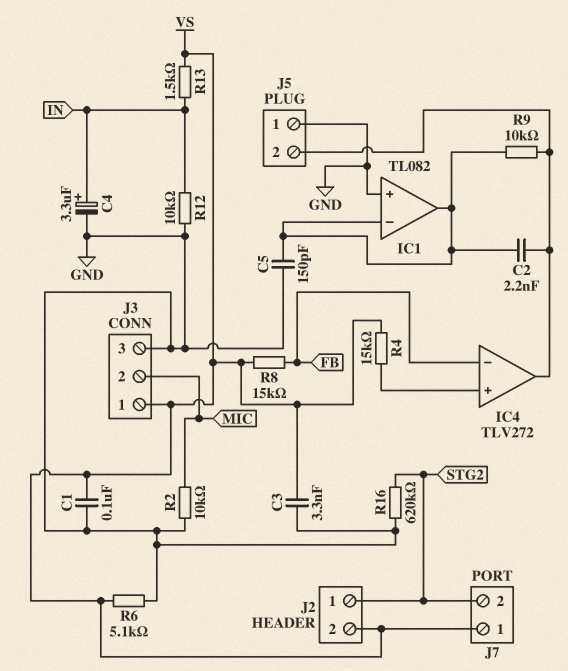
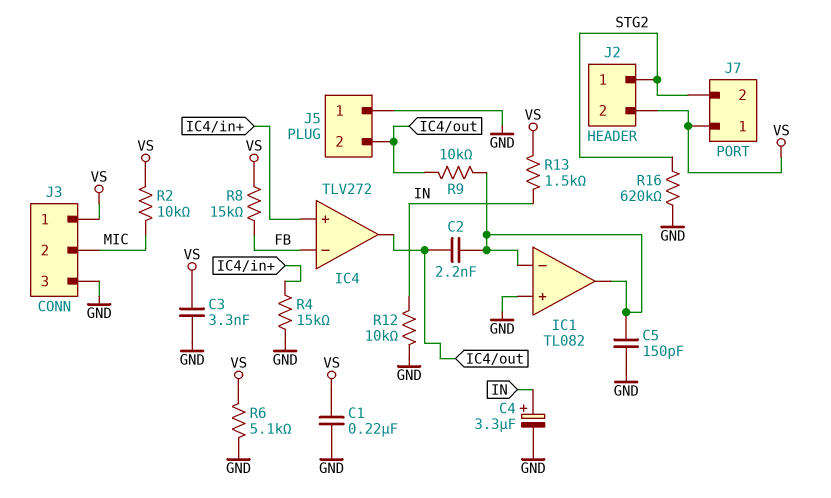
C1: 100nF (GND, VS) -> 220nF (GND, VS)
R2: 10k (GND, MIC) -> 10k (MIC, VS)
R4: 15k (IC4/in+, VS) -> 15k (GND, IC4/in+)

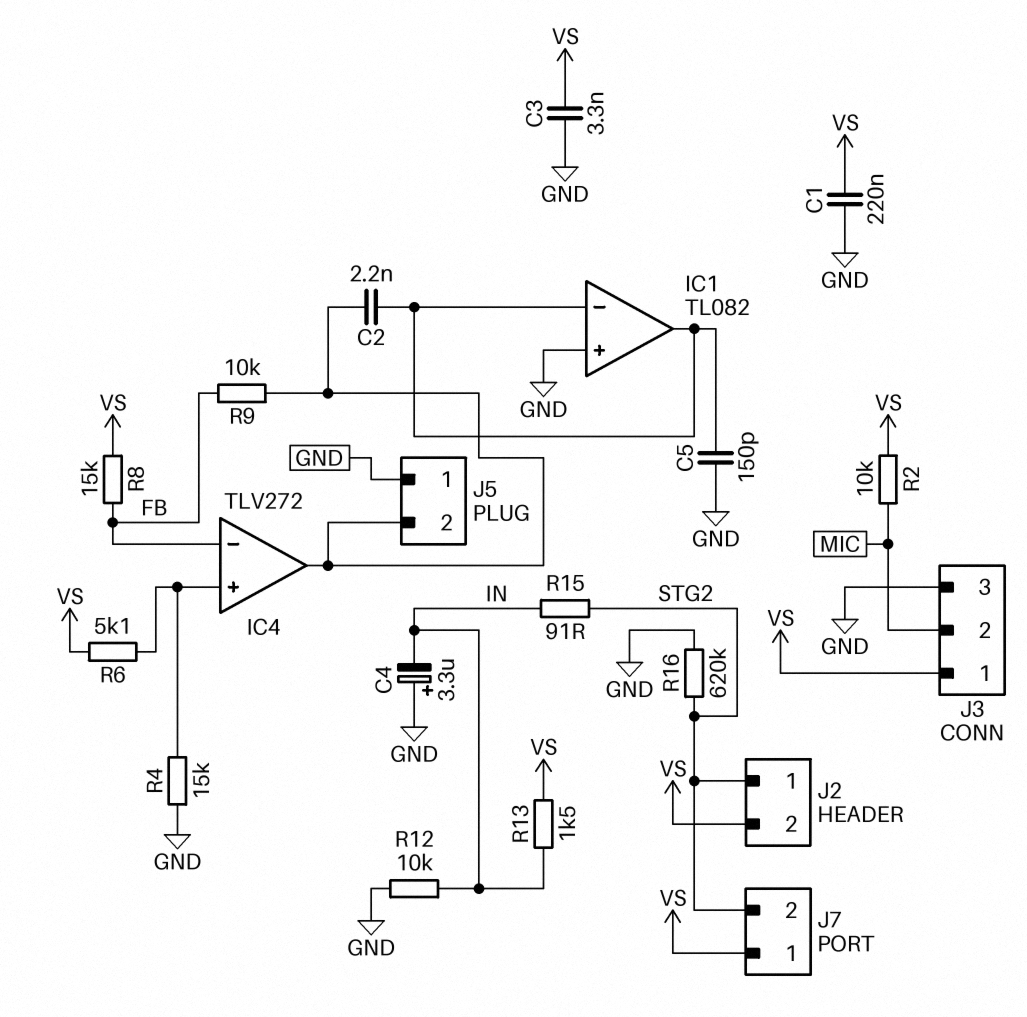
C4: 3.3uF (plus IN, minus GND) -> 3.3uF (plus GND, minus IN)
R6: 5.1k (GND, VS) -> 5.1k (IC4/in+, VS)
R9: 10k (IC1/in-, IC4/out) -> 10k (FB, IC4/out)
R15: none -> 91 (IN, STG2)

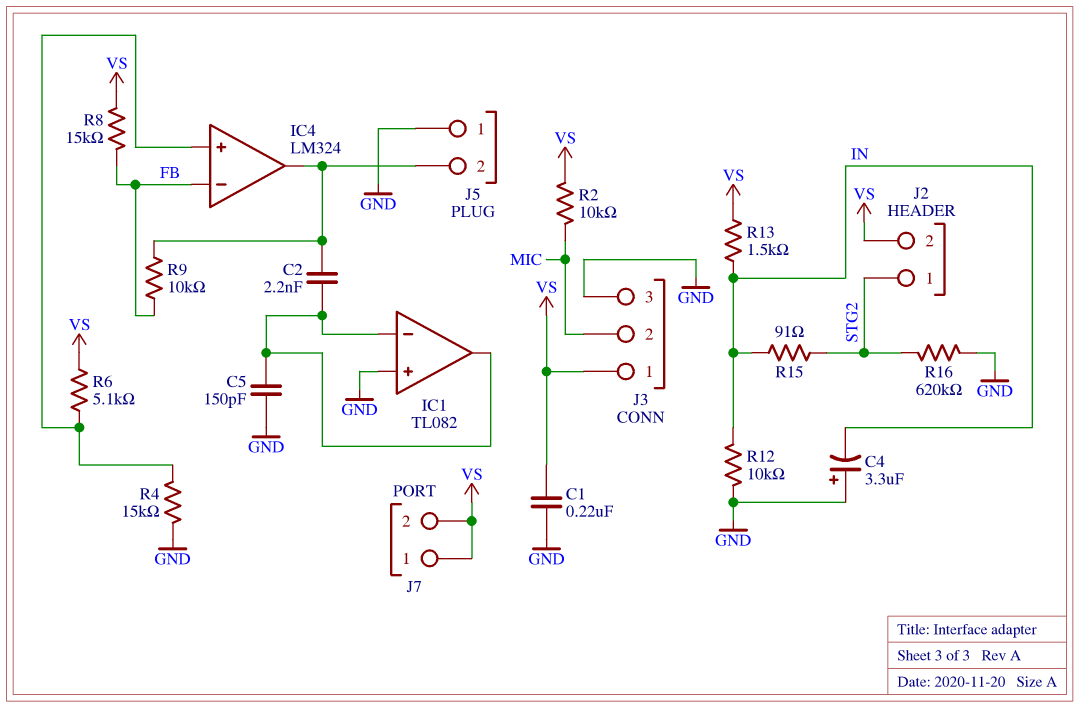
C3: 3.3nF (GND, VS) -> none
IC4: TLV272 -> LM324
J7 pin 2: STG2 -> VS

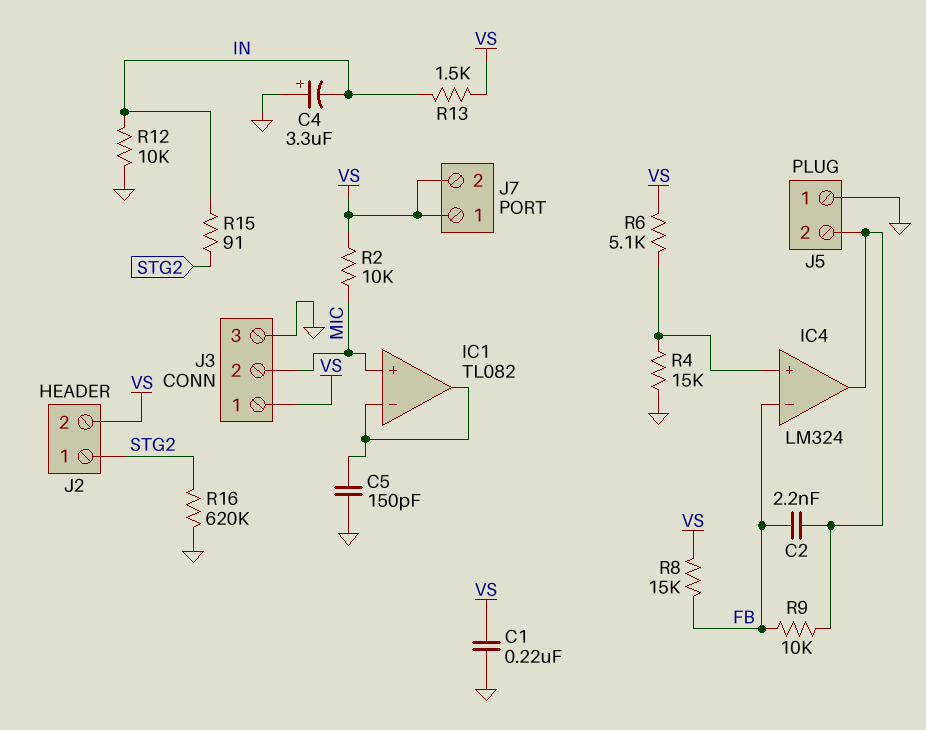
C2: 2.2nF (IC1/in-, IC4/out) -> 2.2nF (FB, IC4/out)
IC1 pin in+: GND -> MIC

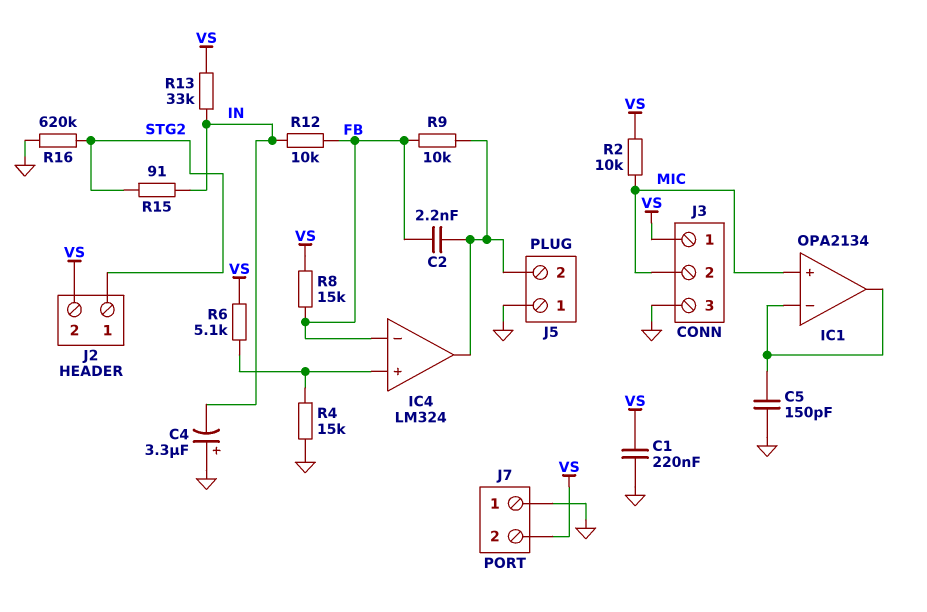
IC1: TL082 -> OPA2134
J7 pin 1: VS -> GND
R12: 10k (GND, IN) -> 10k (FB, IN)
R13: 1.5k (IN, VS) -> 33k (IN, VS)

